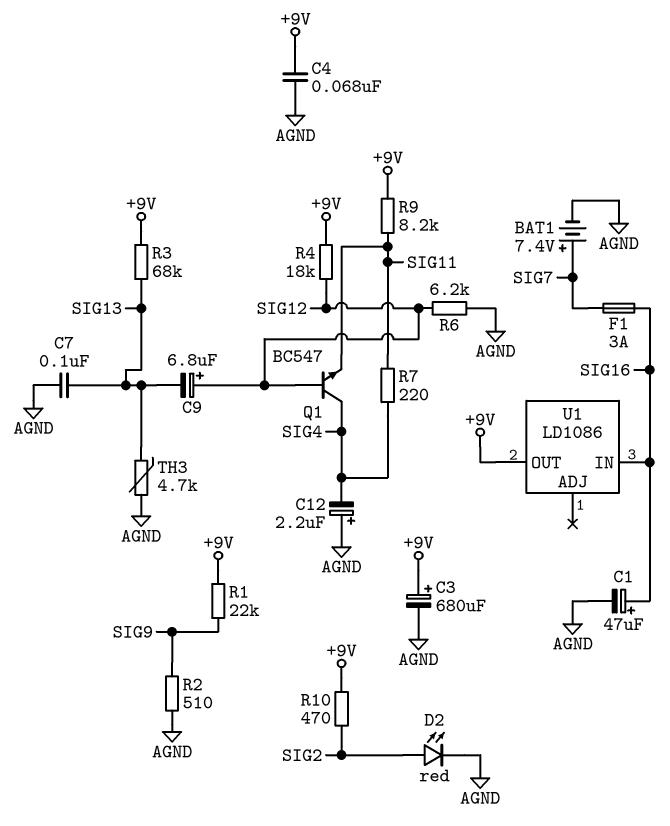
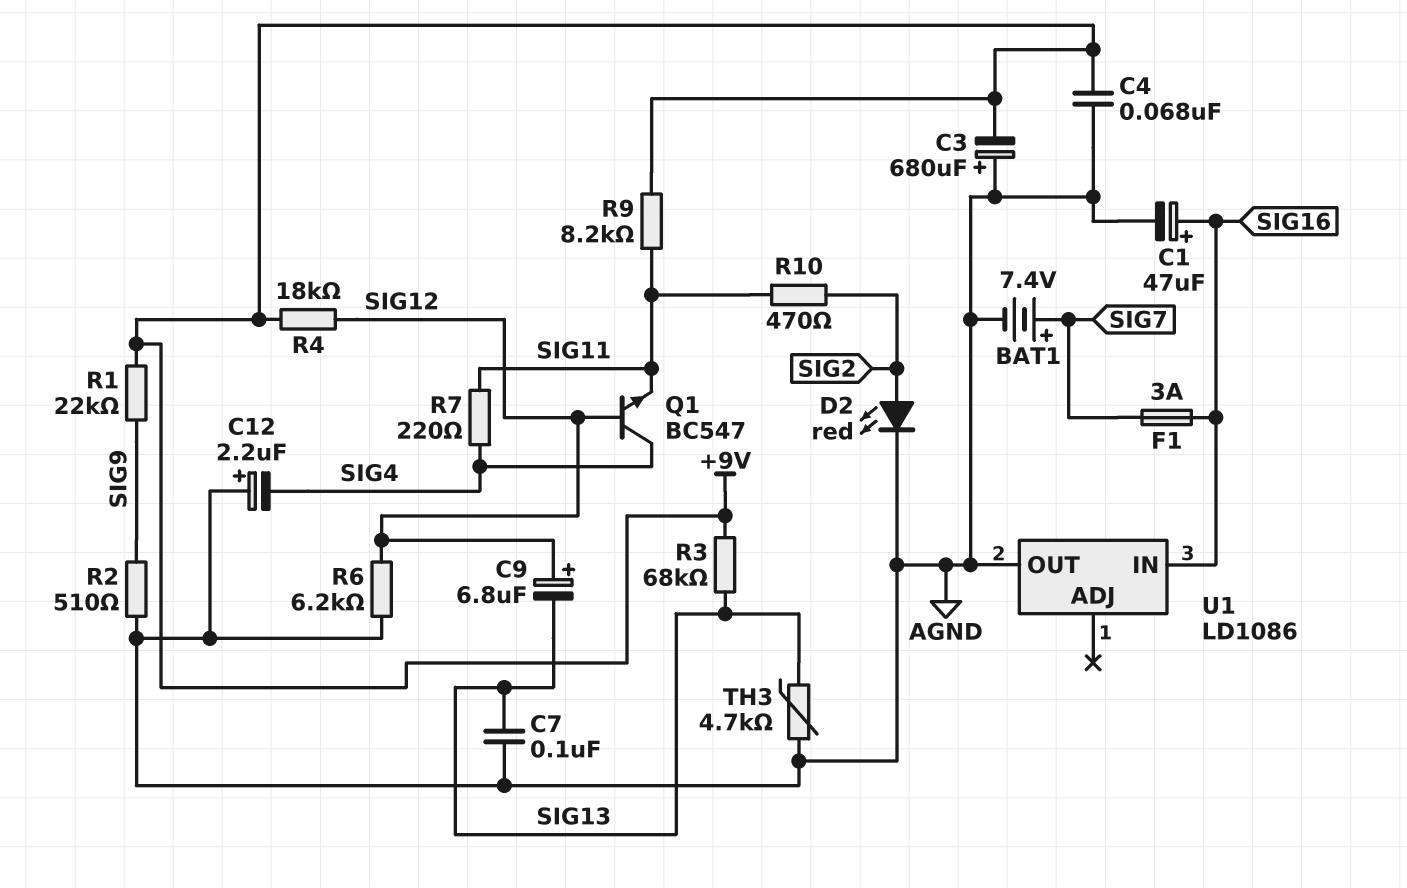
C3: 680uF (plus +9V, minus AGND) -> 680uF (plus AGND, minus +9V)
R10: 470 (+9V, SIG2) -> 470 (SIG2, SIG11)
U1 pin OUT: +9V -> AGND

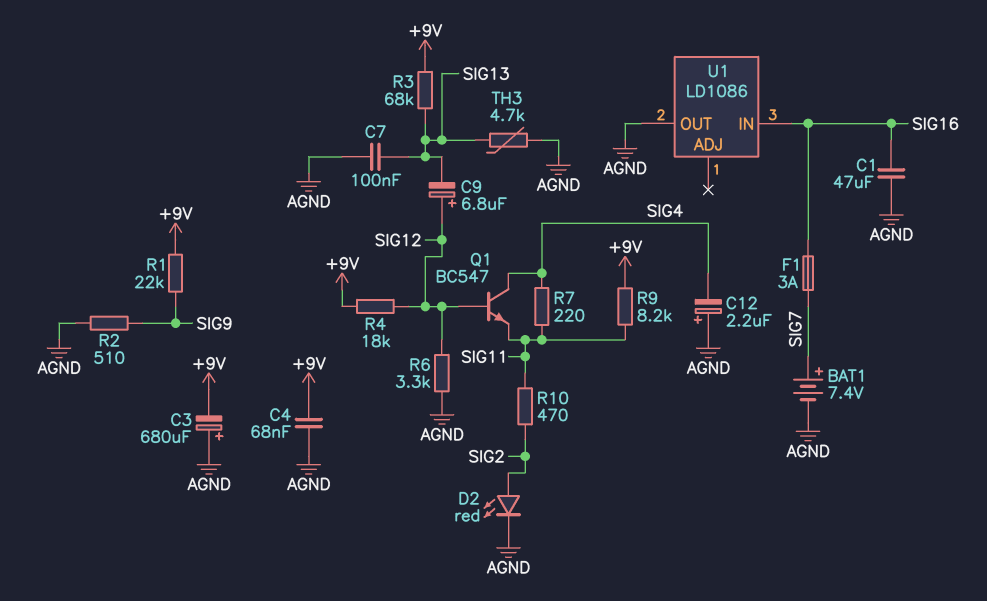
C1: 47uF (plus SIG16, minus AGND) -> 47uF (AGND, SIG16)
R6: 6.2k (AGND, SIG12) -> 3.3k (AGND, SIG12)

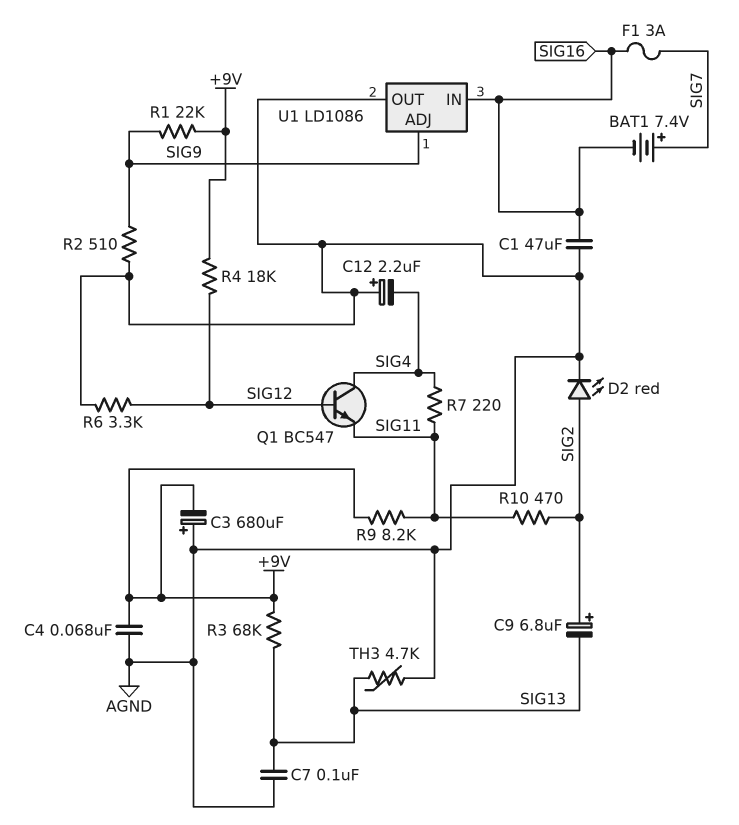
BAT1: 7.4V (plus SIG7, minus AGND) -> 7.4V (plus SIG7, minus SIG16)
C9: 6.8uF (plus SIG12, minus SIG13) -> 6.8uF (plus SIG2, minus SIG13)
U1 pin ADJ: none -> SIG9

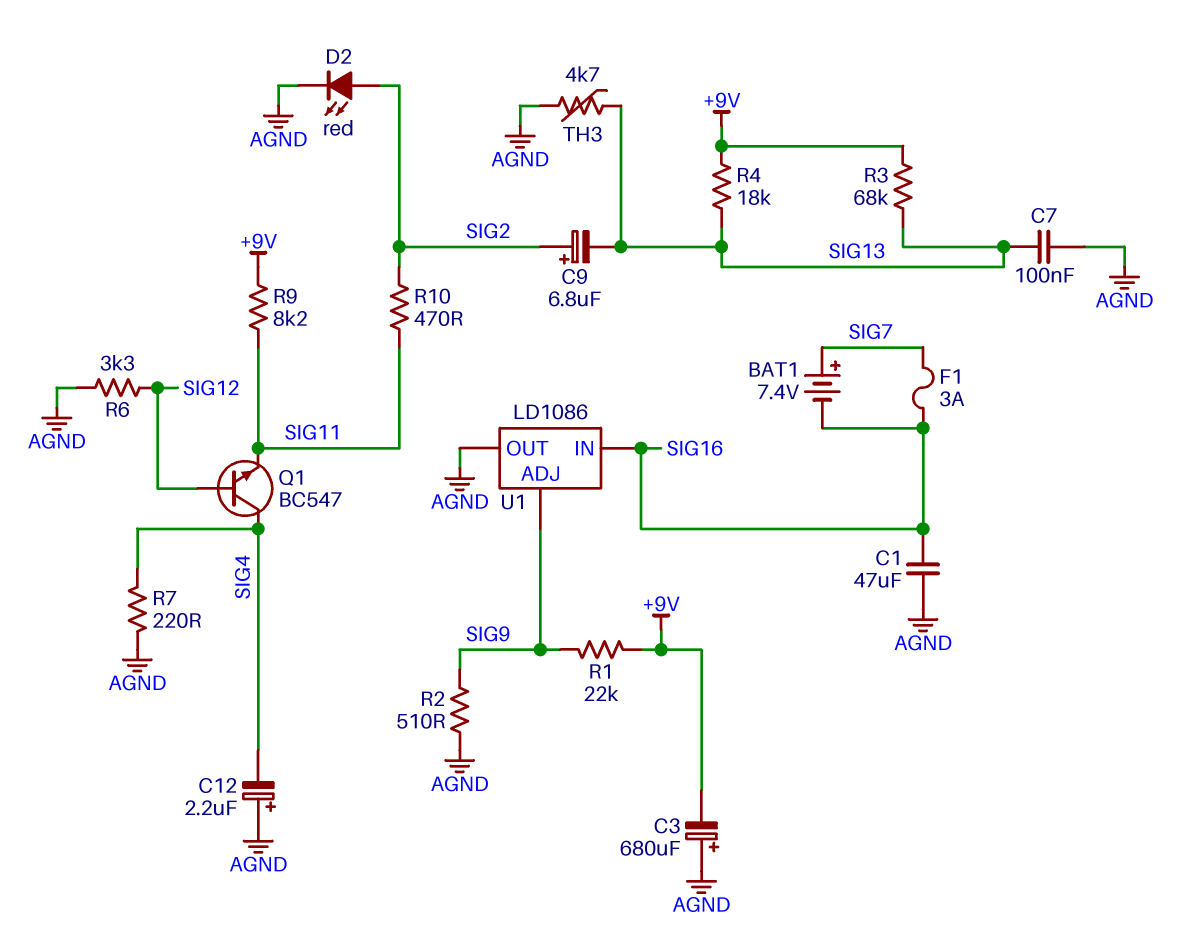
C4: 68nF (+9V, AGND) -> none
R4: 18k (+9V, SIG12) -> 18k (+9V, SIG13)
R7: 220 (SIG4, SIG11) -> 220 (AGND, SIG4)

